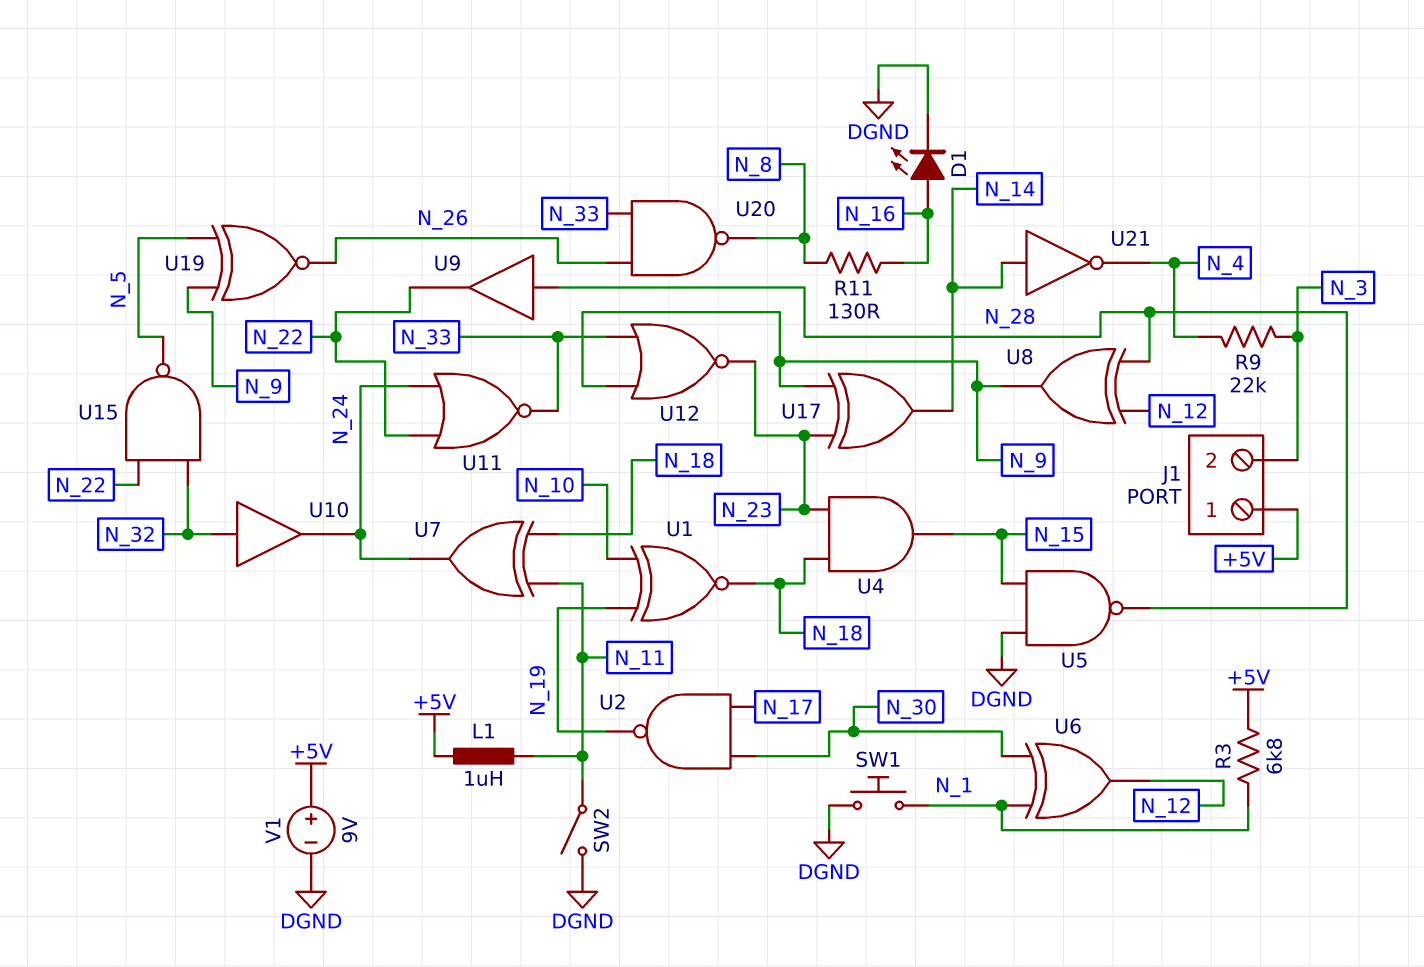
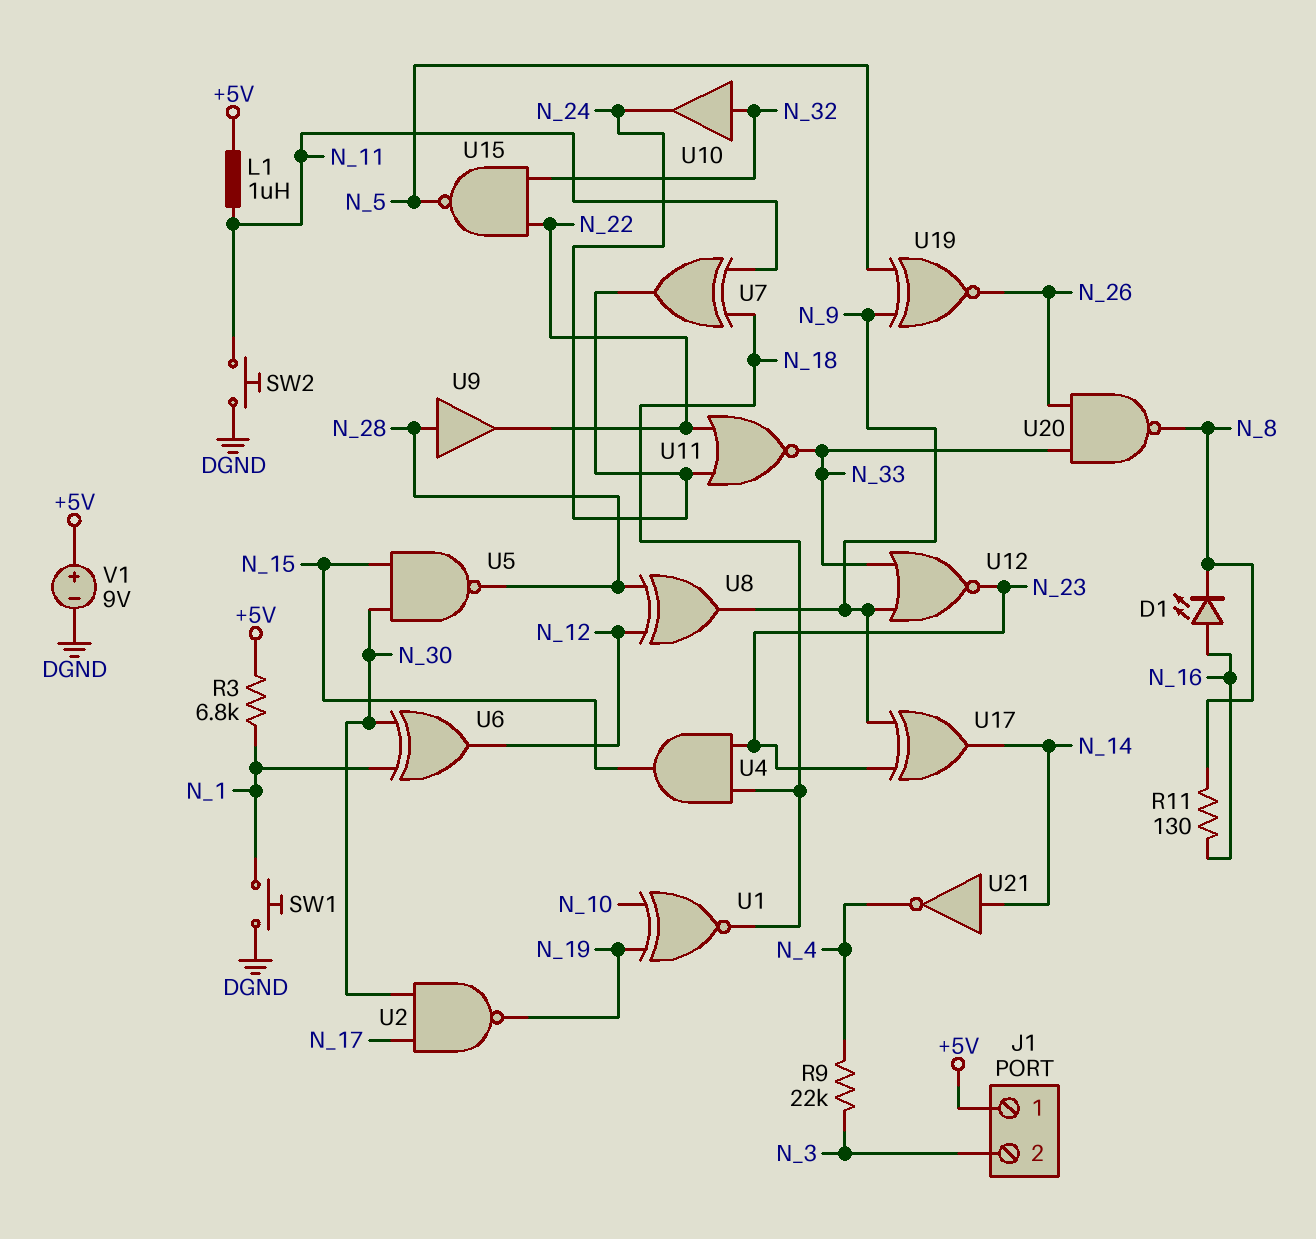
D1: LED (A N_16, K DGND) -> LED (A N_16, K N_8)
SW2: switch (DGND, N_11) -> button (DGND, N_11)
U5: NAND (in DGND, in N_15, out N_28) -> NAND (in N_15, in N_30, out N_28)

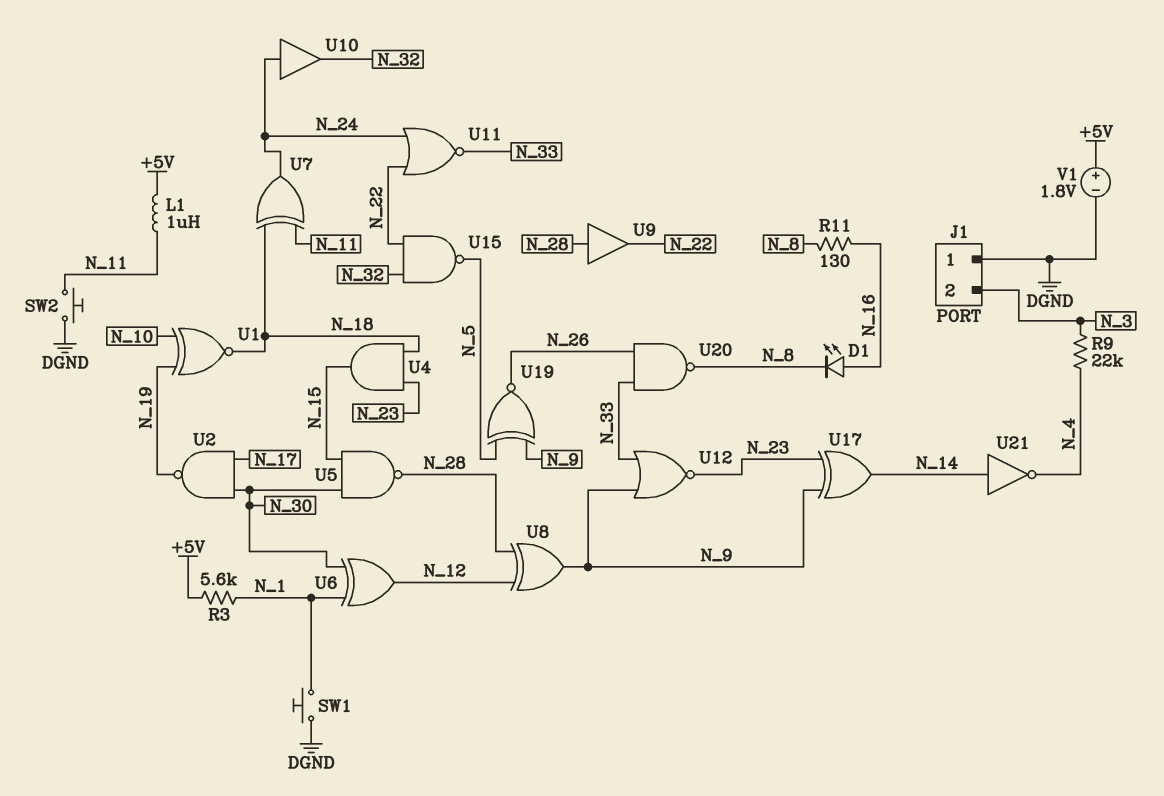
J1 pin 1: +5V -> DGND
R3: 6.8k (+5V, N_1) -> 5.6k (+5V, N_1)
U10: buffer (in N_32, out N_24) -> buffer (in N_24, out N_32)
V1: 9V (plus +5V, minus DGND) -> 1.8V (plus +5V, minus DGND)

